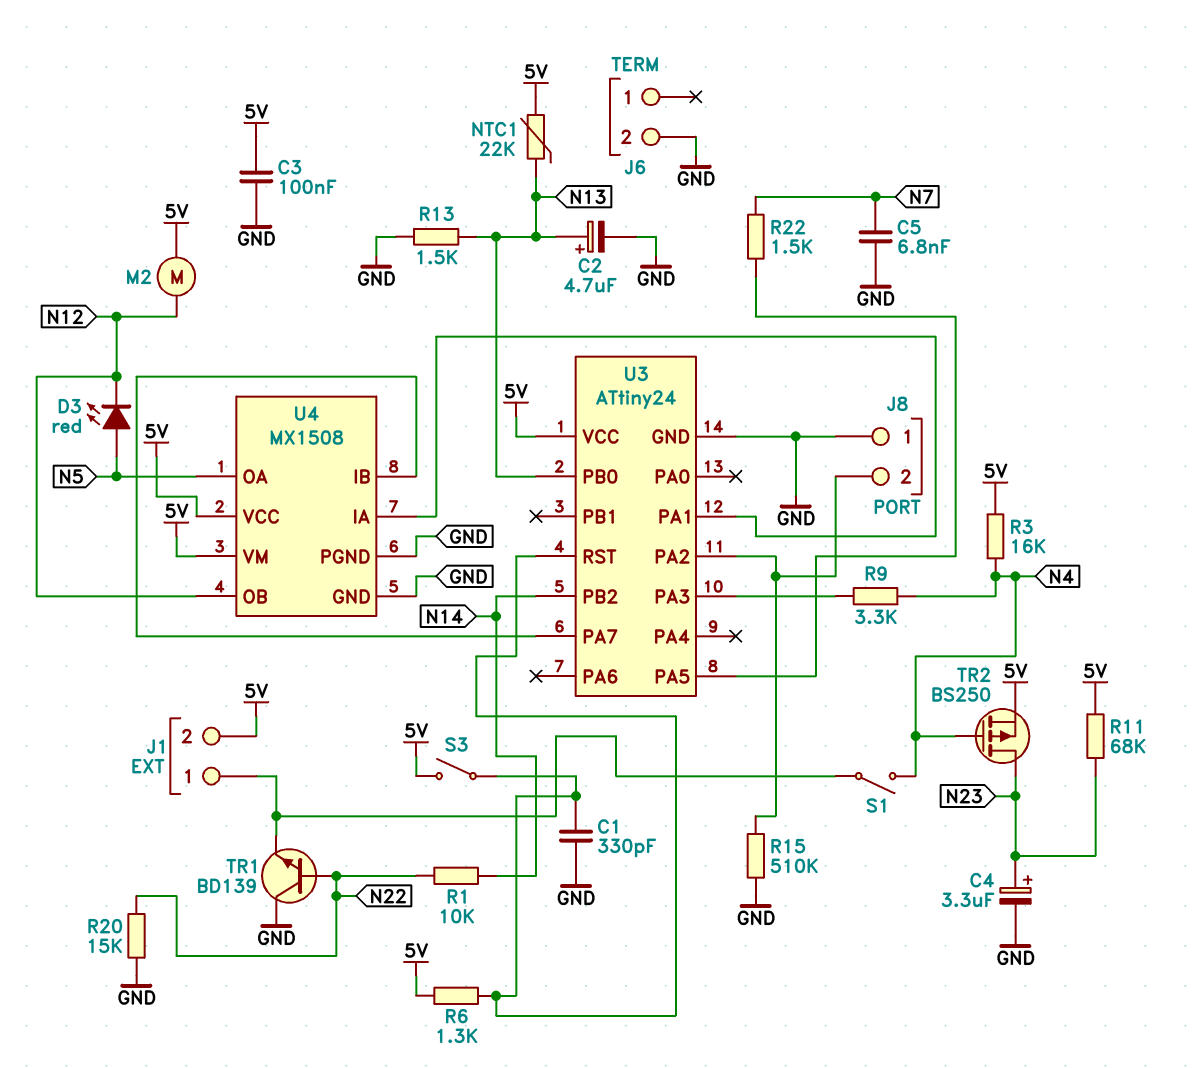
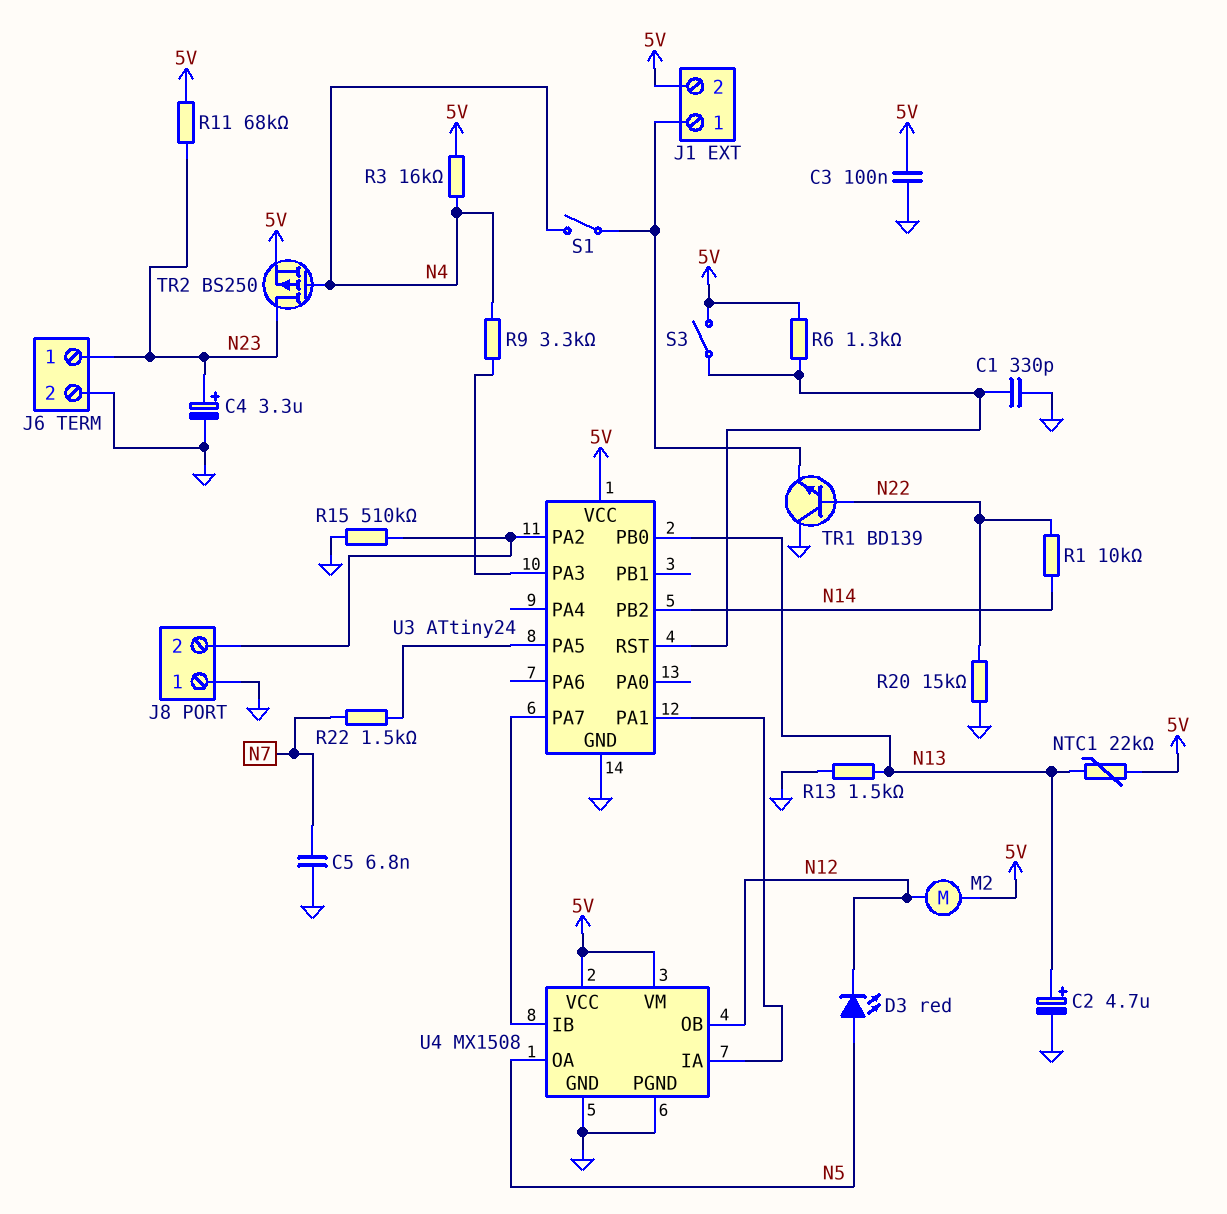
J6 pin 1: none -> N23

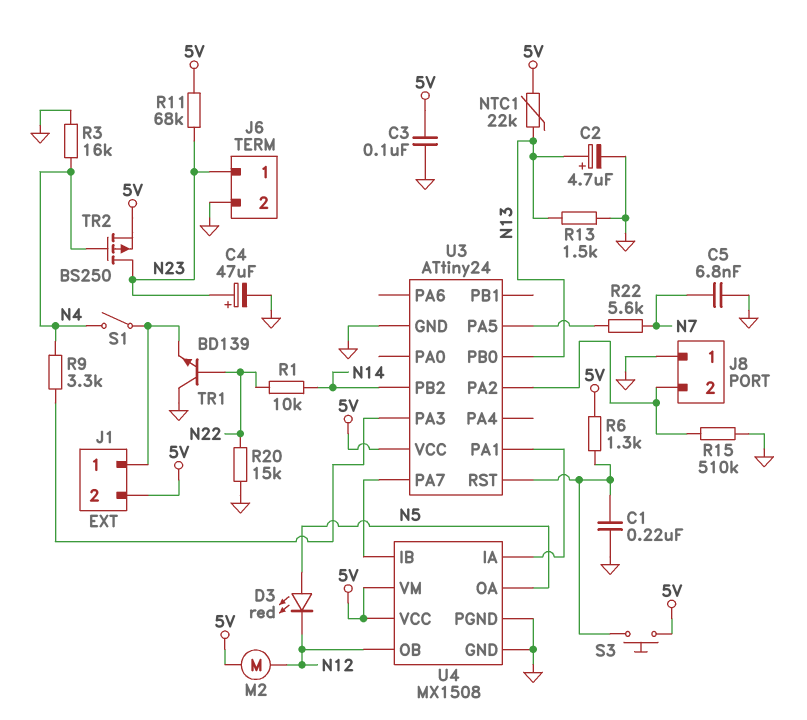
C1: 330pF (GND, U3/RST) -> 220nF (GND, U3/RST)
C4: 3.3uF (plus N23, minus GND) -> 47uF (plus N23, minus GND)
R3: 16k (5V, N4) -> 16k (GND, N4)
R22: 1.5k (N7, U3/PA5) -> 5.6k (N7, U3/PA5)
S3: switch (5V, U3/RST) -> button (5V, U3/RST)

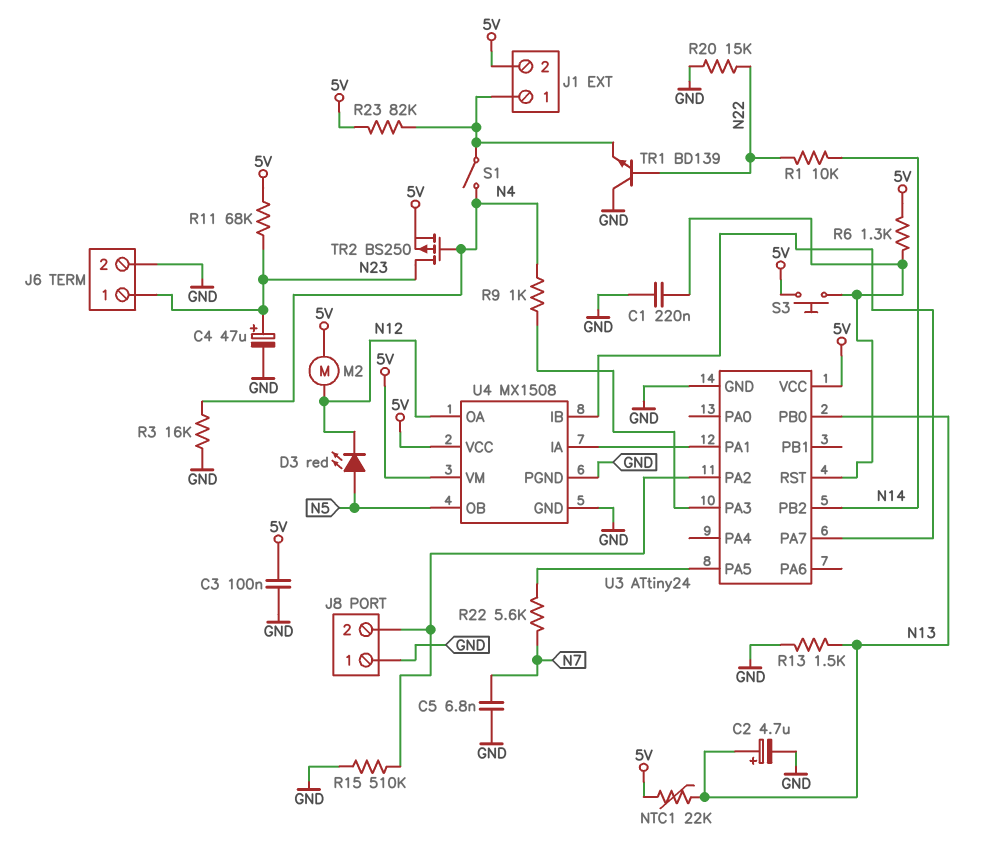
R9: 3.3k (N4, U3/PA3) -> 1k (N4, U3/PA3)
R23: none -> 82k (5V, J1/1)
U4 pin OA: N5 -> N12
U4 pin OB: N12 -> N5

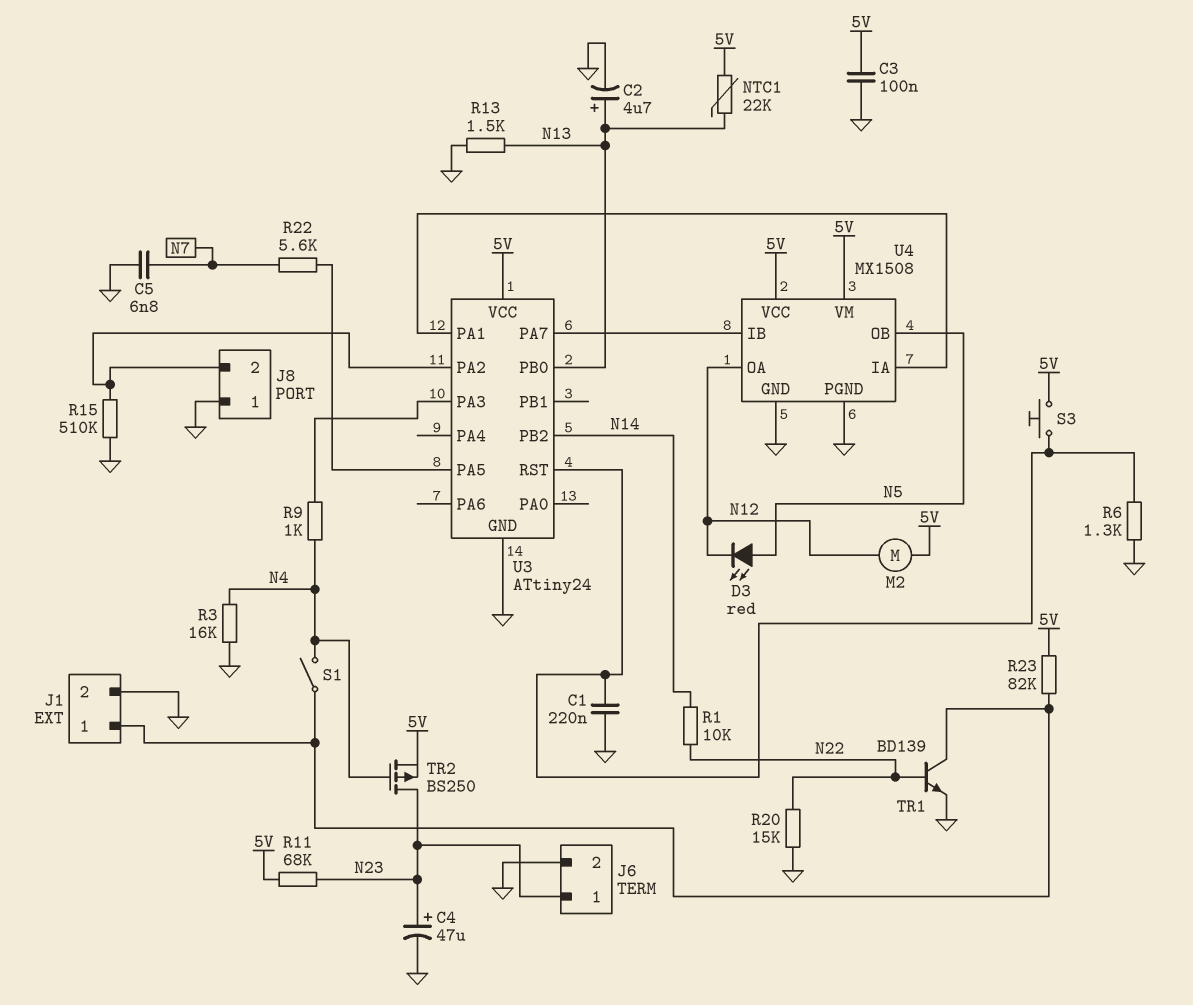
J1 pin 2: 5V -> GND
R6: 1.3k (5V, U3/RST) -> 1.3k (GND, U3/RST)
TR1: NPN BD139 (B N22, C GND, E J1/1) -> NPN BD139 (B N22, C J1/1, E GND)

